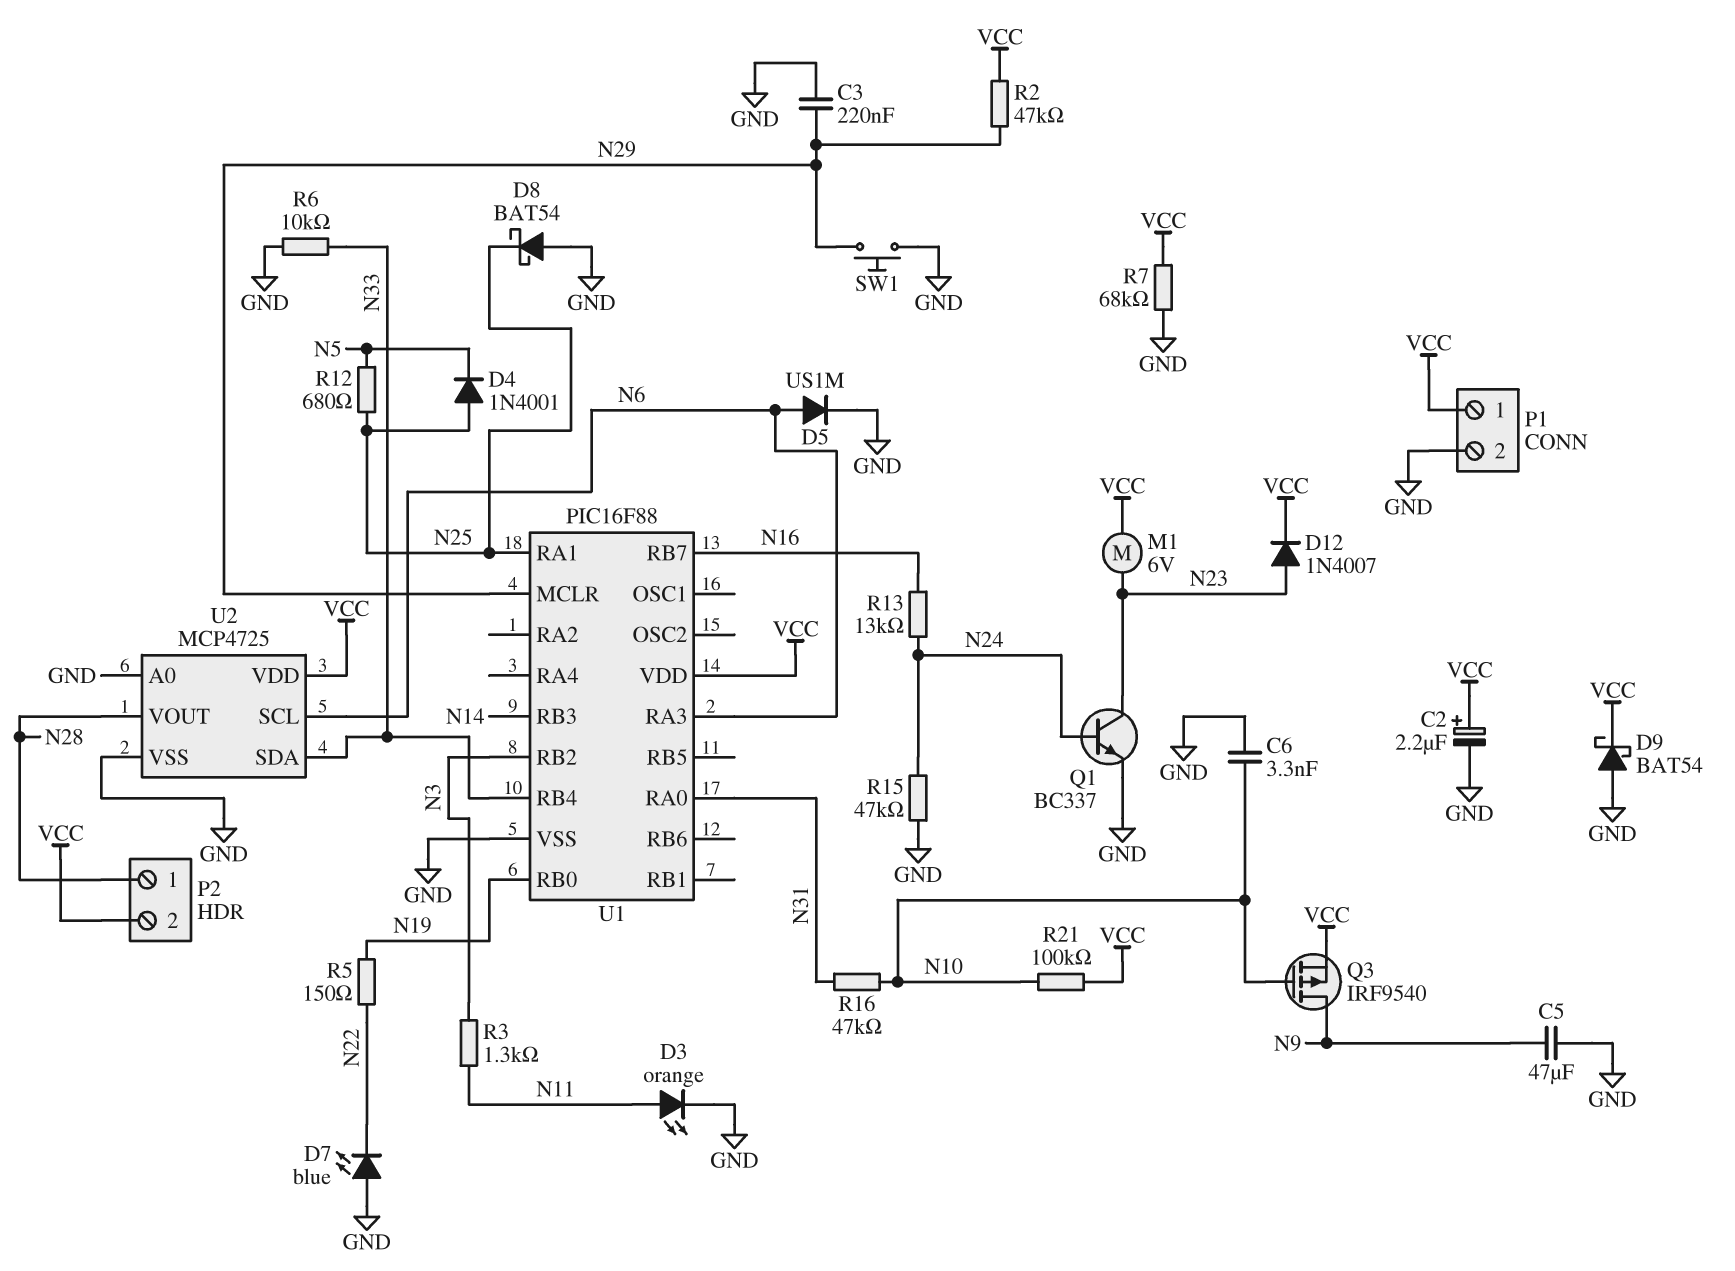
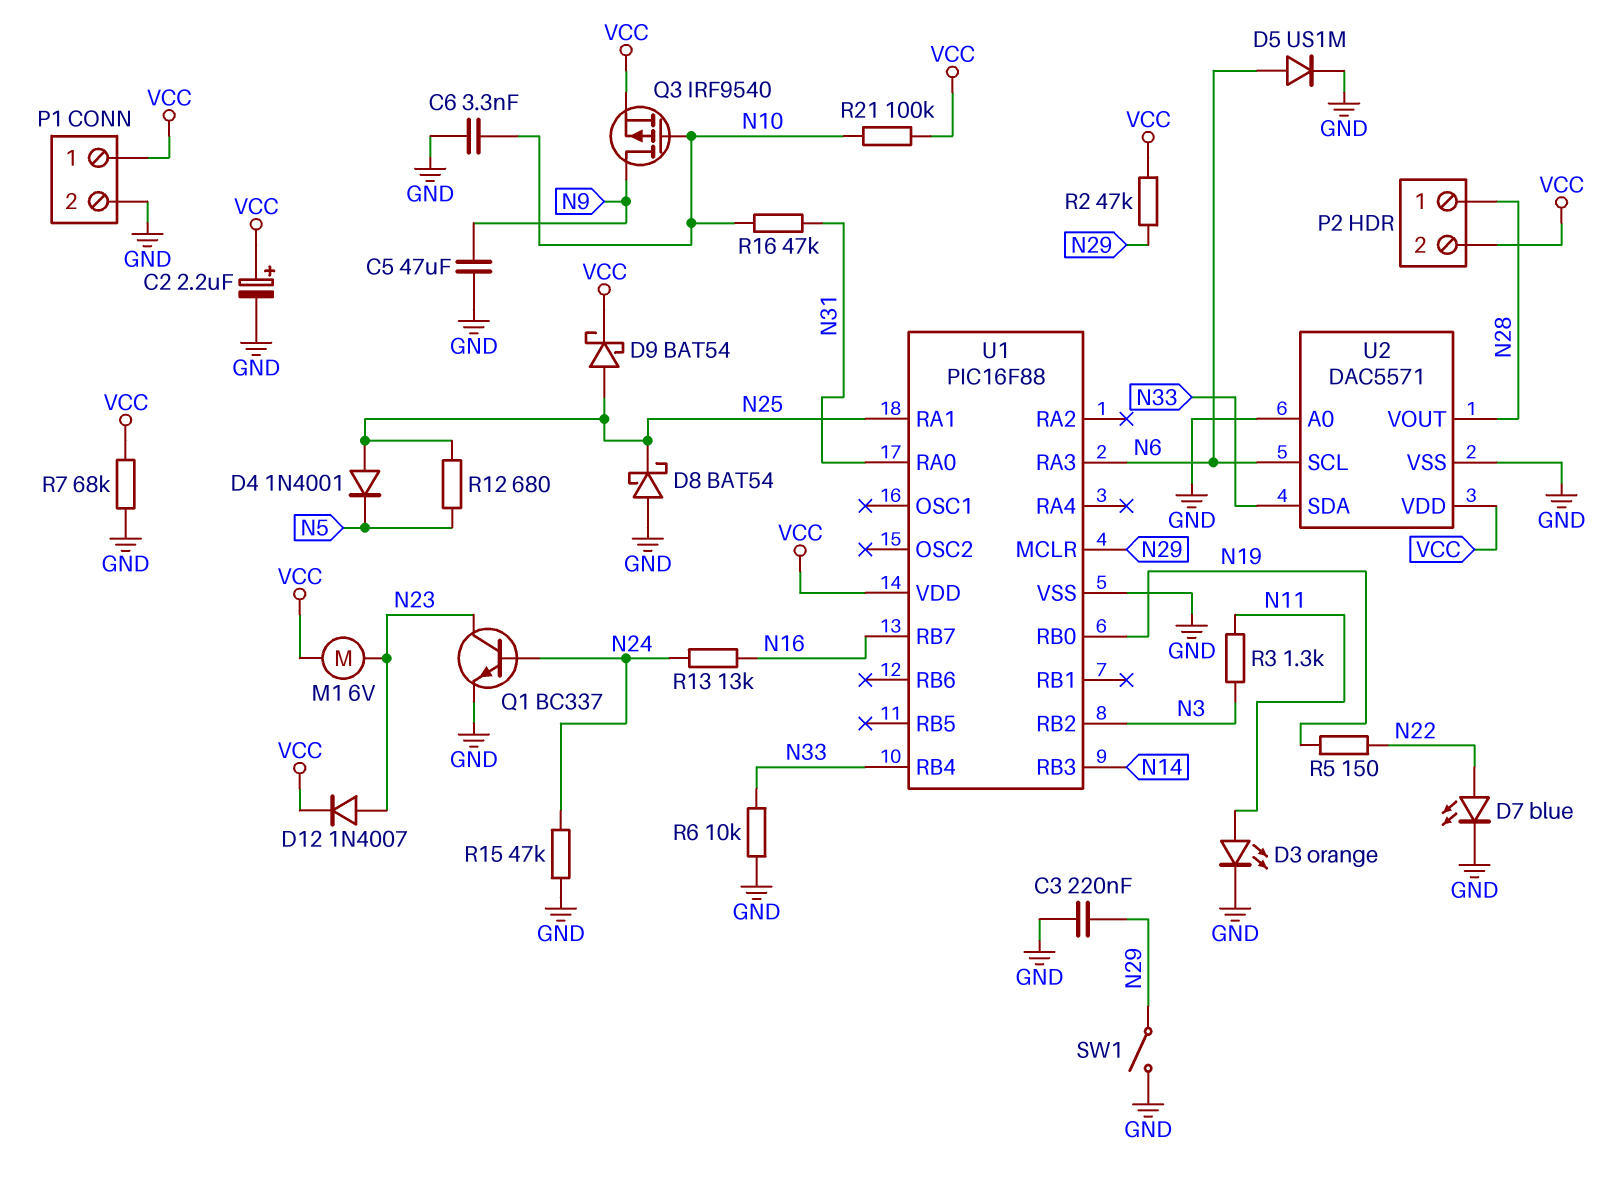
D7: LED blue (A GND, K N22) -> LED blue (A N22, K GND)
D9: schottky BAT54 (A GND, K VCC) -> schottky BAT54 (A N25, K VCC)
SW1: button (GND, N29) -> switch (GND, N29)
U2: MCP4725 -> DAC5571

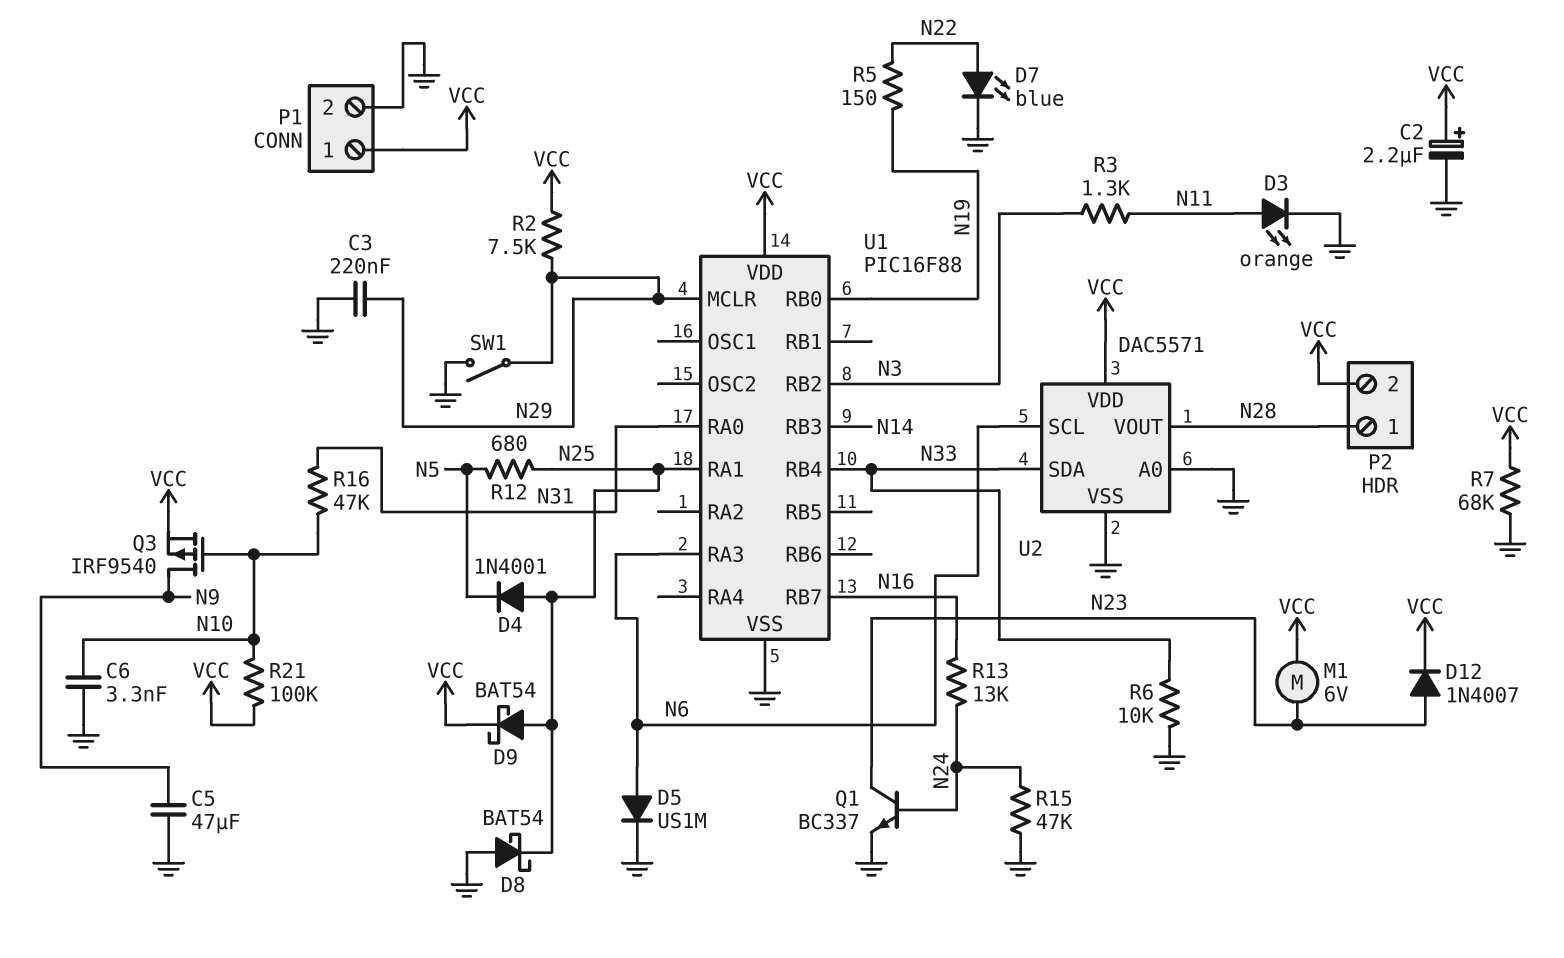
R2: 47k (N29, VCC) -> 7.5k (N29, VCC)

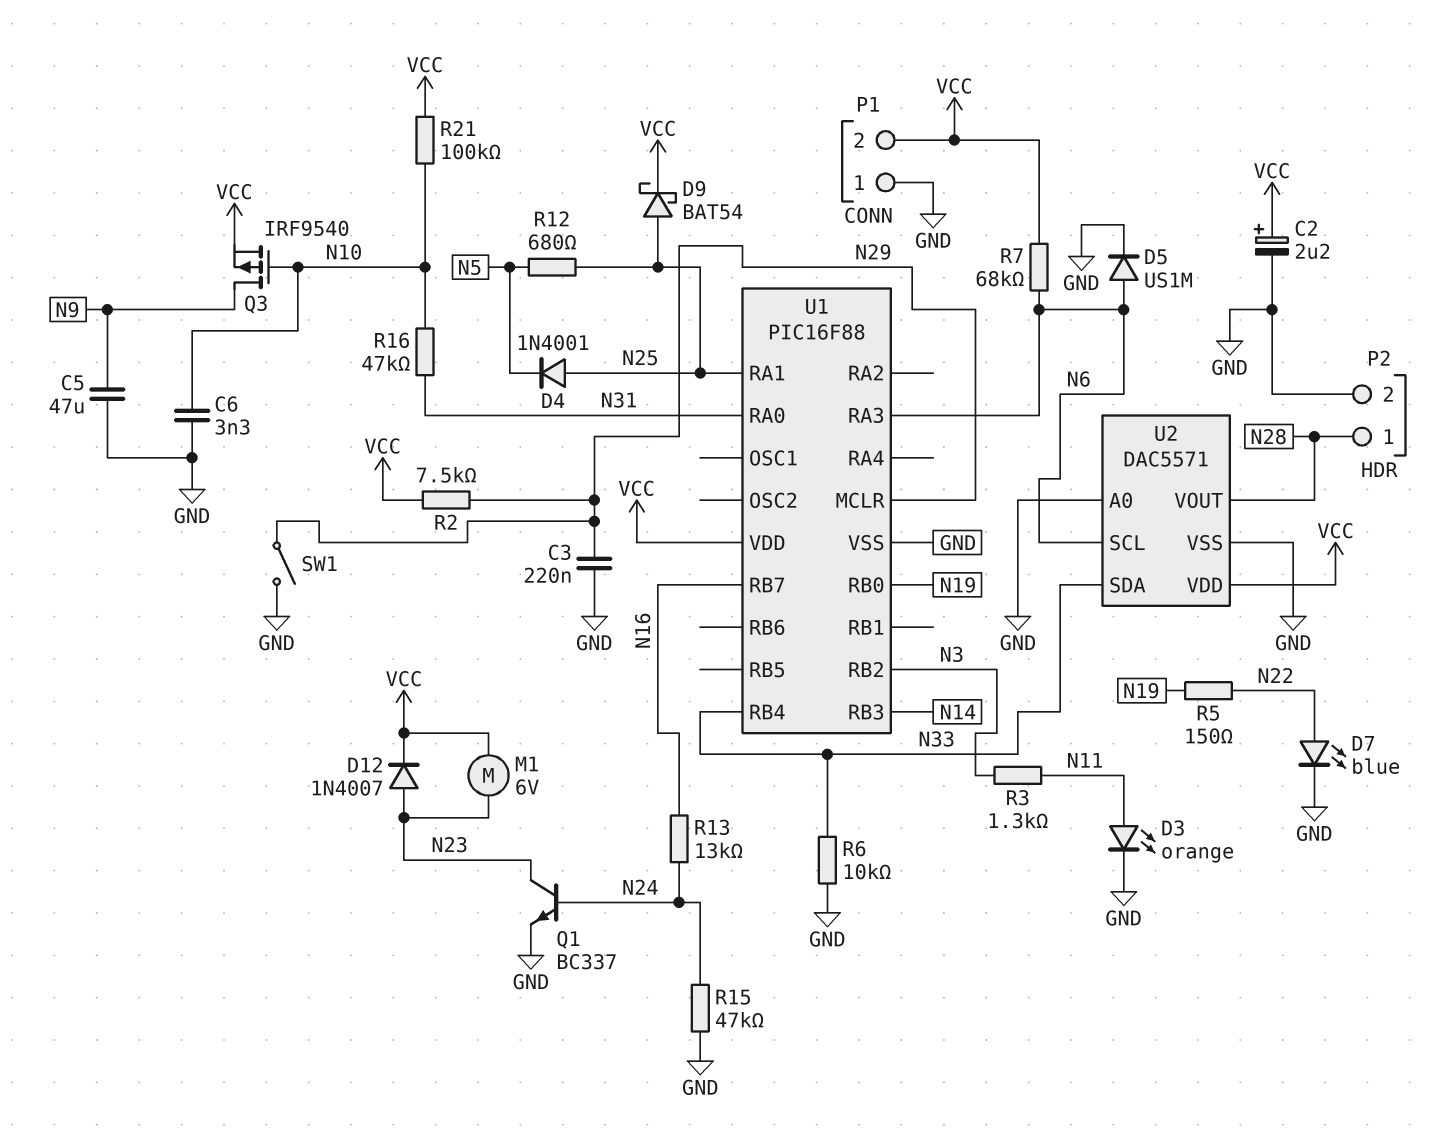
D8: schottky BAT54 (A GND, K N25) -> none
P1 pin 1: VCC -> GND
P1 pin 2: GND -> VCC
P2 pin 2: VCC -> GND
R7: 68k (GND, VCC) -> 68k (N6, VCC)

